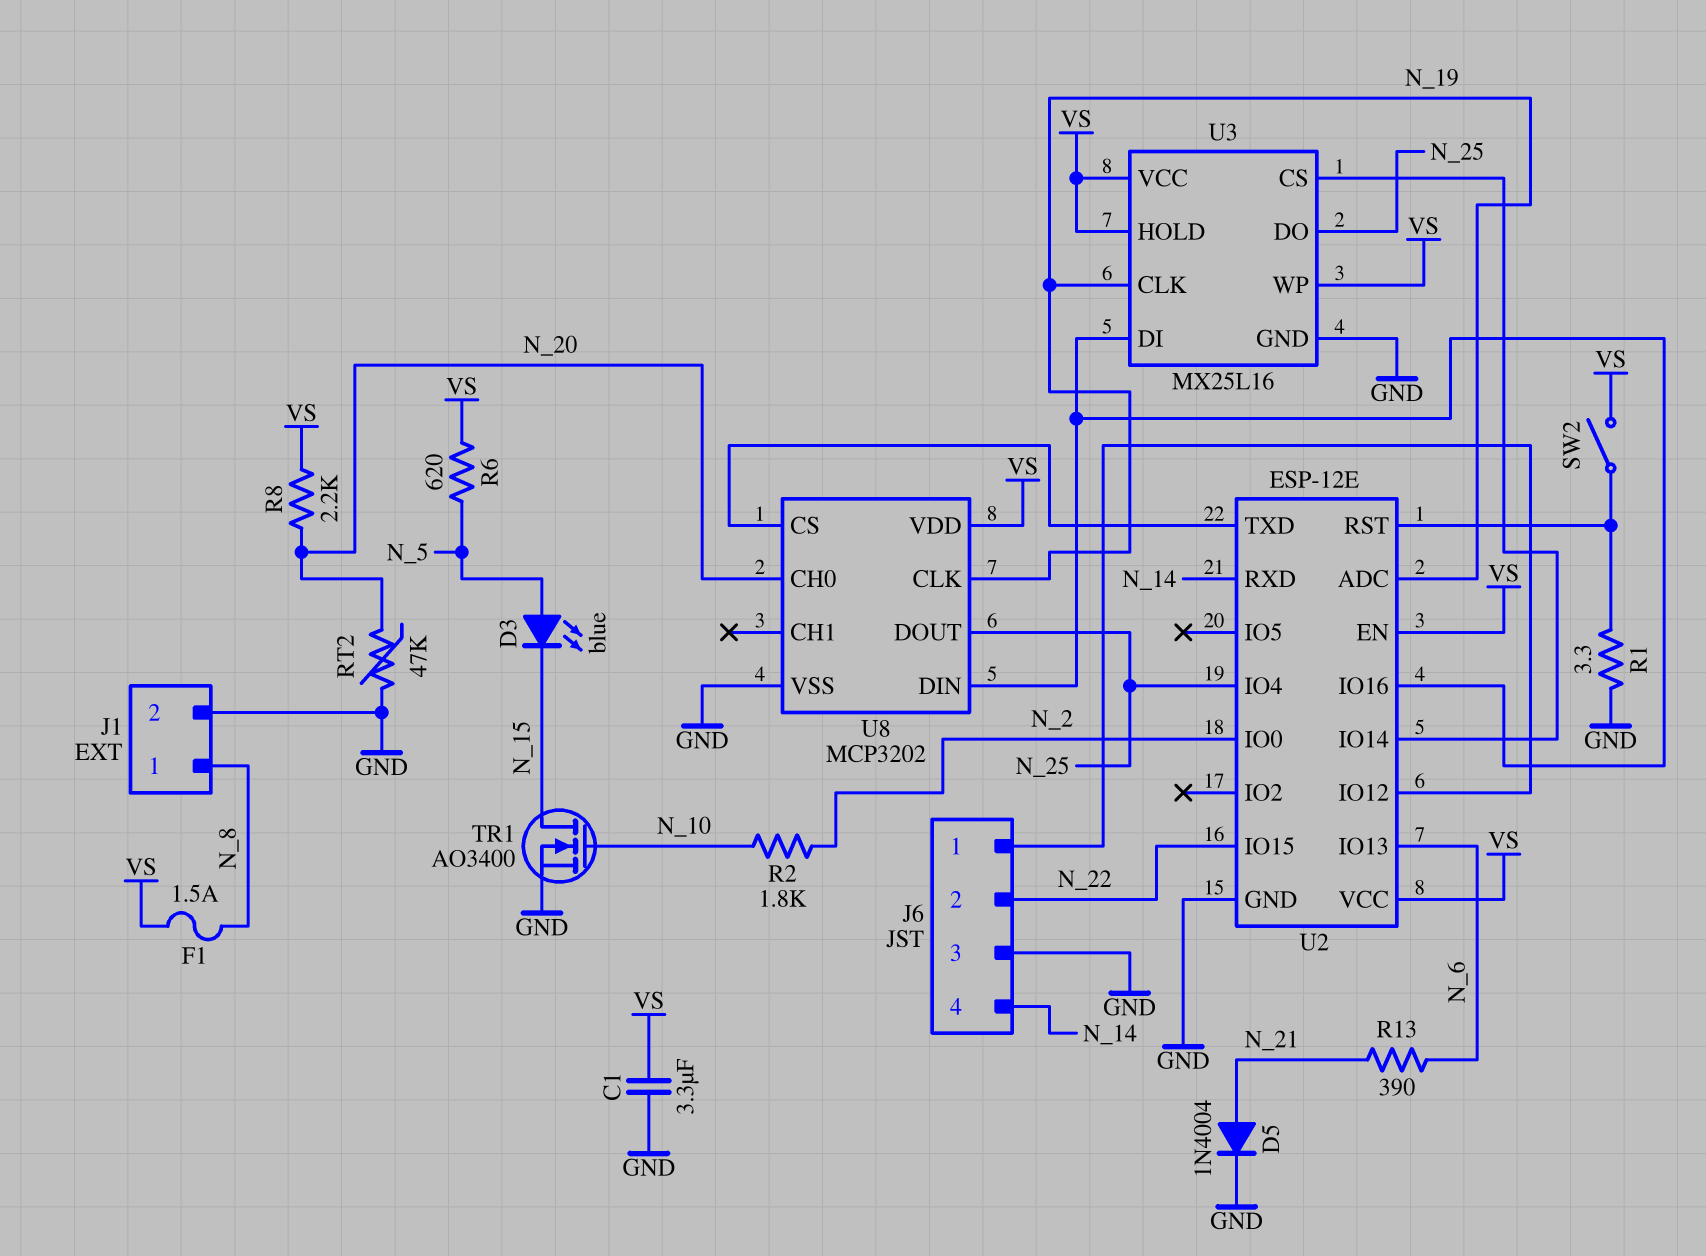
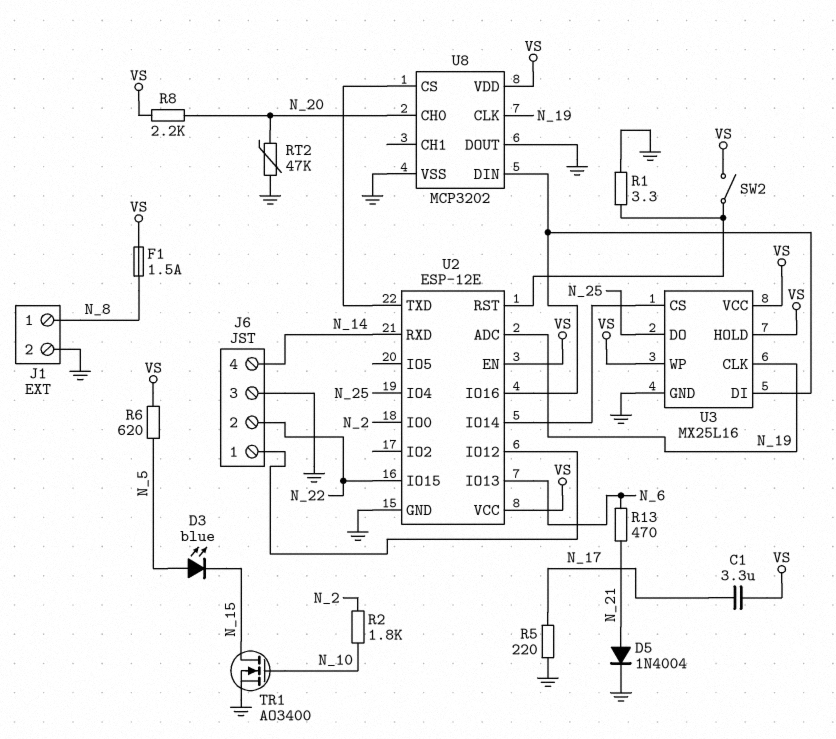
C1: 3.3uF (GND, VS) -> 3.3uF (N_17, VS)
R5: none -> 220 (GND, N_17)
R13: 390 (N_6, N_21) -> 470 (N_6, N_21)
U8 pin DOUT: N_25 -> GND

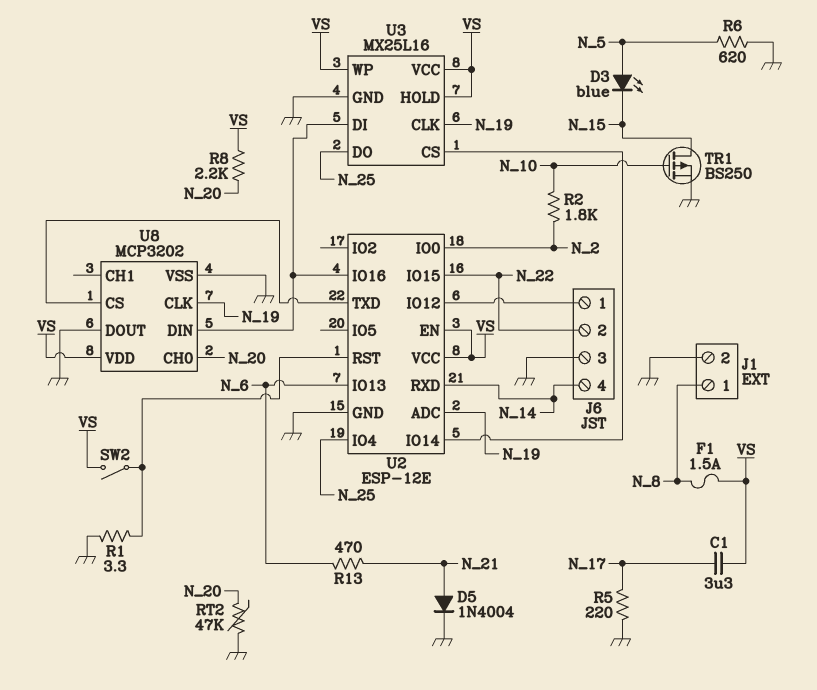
R6: 620 (N_5, VS) -> 620 (GND, N_5)
TR1: NMOS AO3400 (G N_10, D N_15, S GND) -> PMOS BS250 (G N_10, D N_15, S GND)

